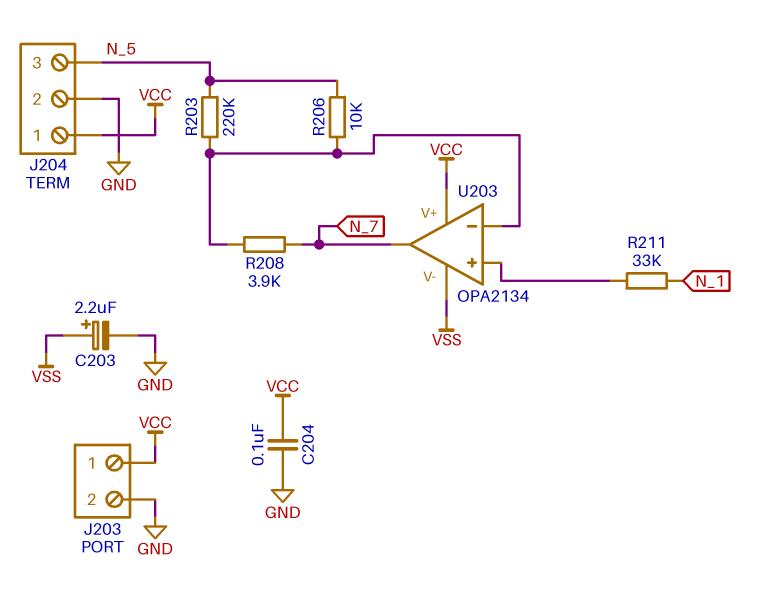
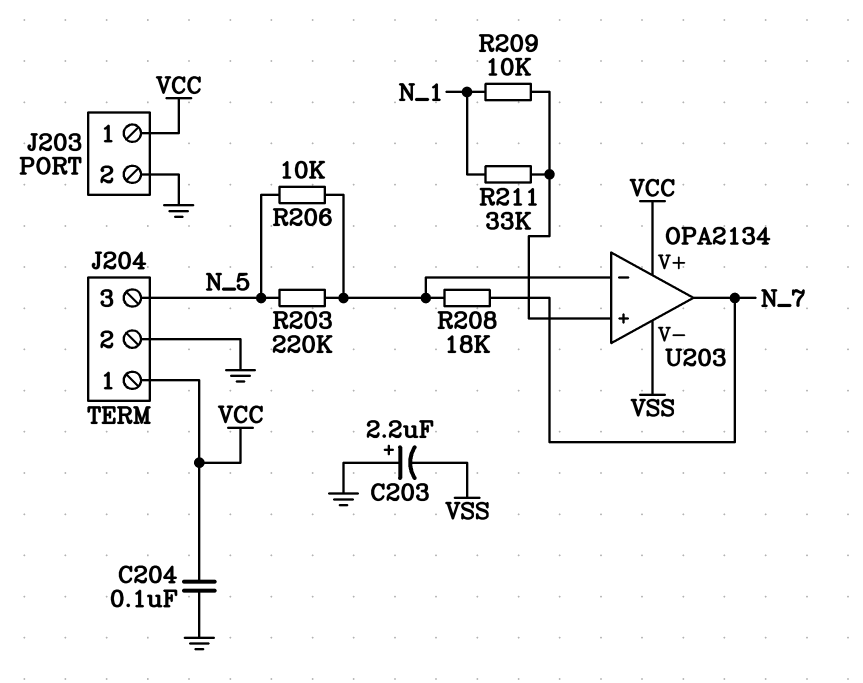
C203: 2.2uF (plus VSS, minus GND) -> 2.2uF (plus GND, minus VSS)
R208: 3.9k (N_7, U203/in-) -> 18k (N_7, U203/in-)
R209: none -> 10k (N_1, U203/in+)

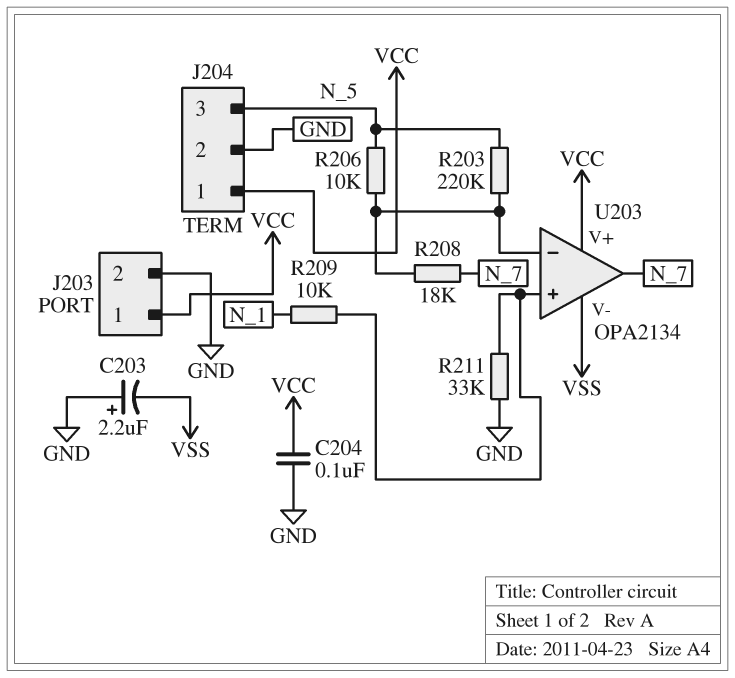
R211: 33k (N_1, U203/in+) -> 33k (GND, U203/in+)

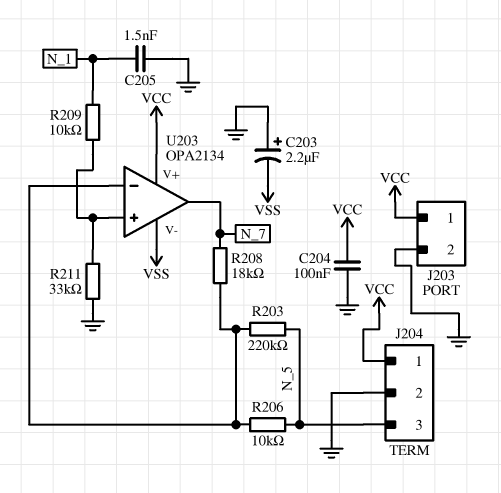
C205: none -> 1.5nF (GND, N_1)

